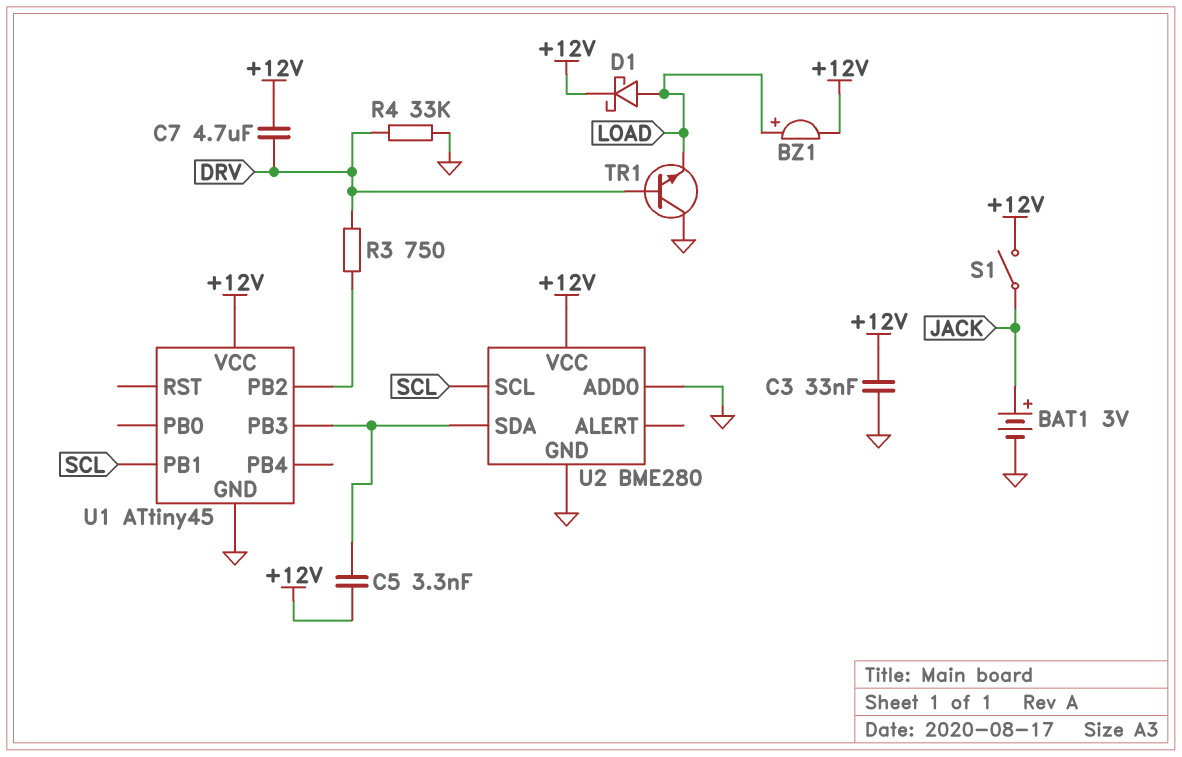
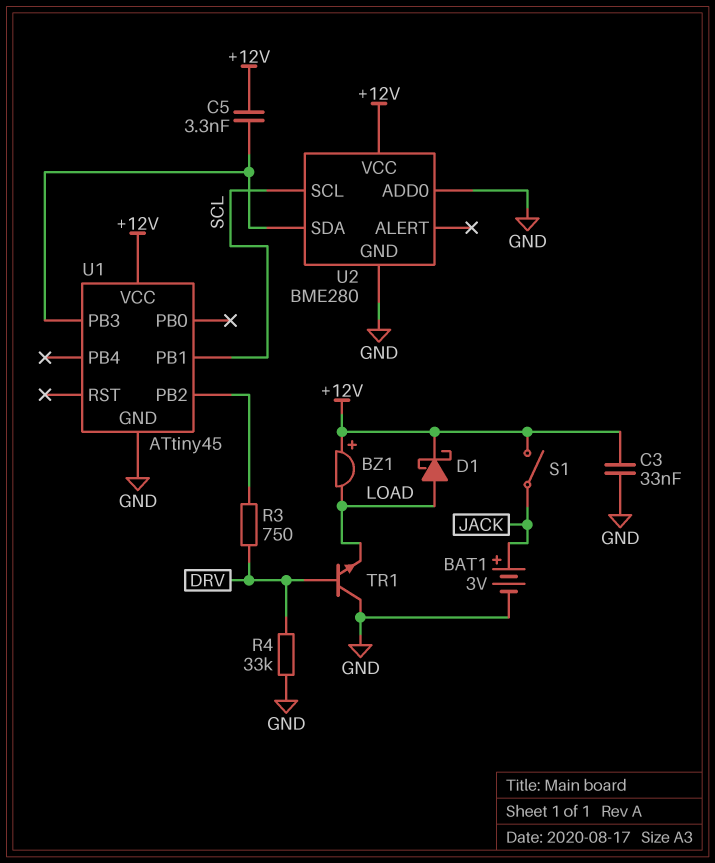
BZ1: buzzer (plus LOAD, minus +12V) -> buzzer (plus +12V, minus LOAD)
C7: 4.7uF (+12V, DRV) -> none

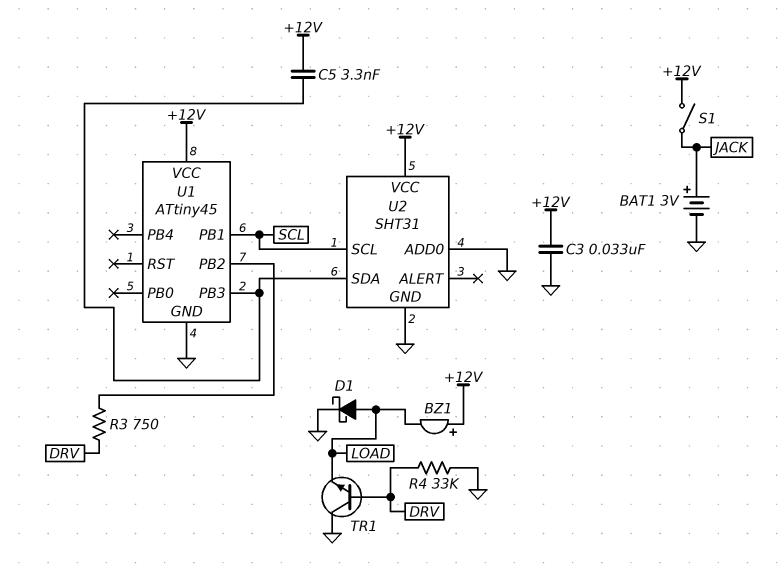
D1: schottky (A LOAD, K +12V) -> schottky (A LOAD, K GND)
U2: BME280 -> SHT31

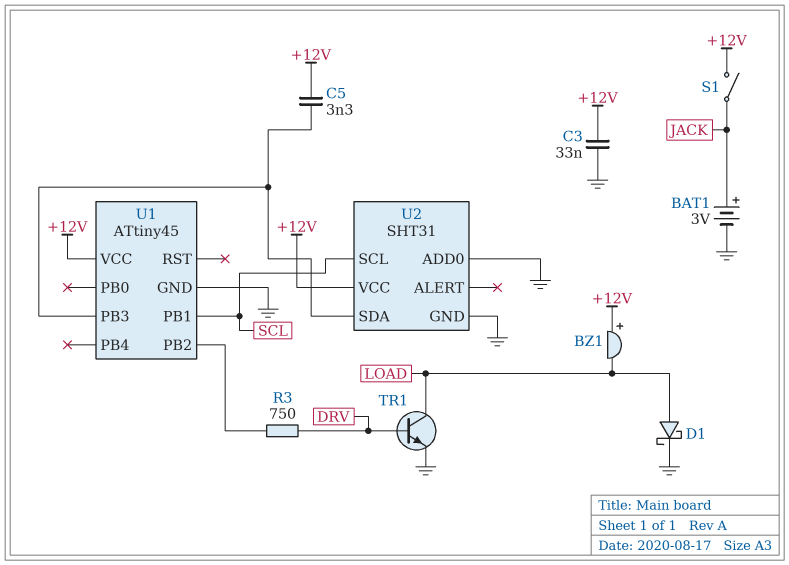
R4: 33k (DRV, GND) -> none
TR1: NPN (B DRV, C GND, E LOAD) -> NPN (B DRV, C LOAD, E GND)

